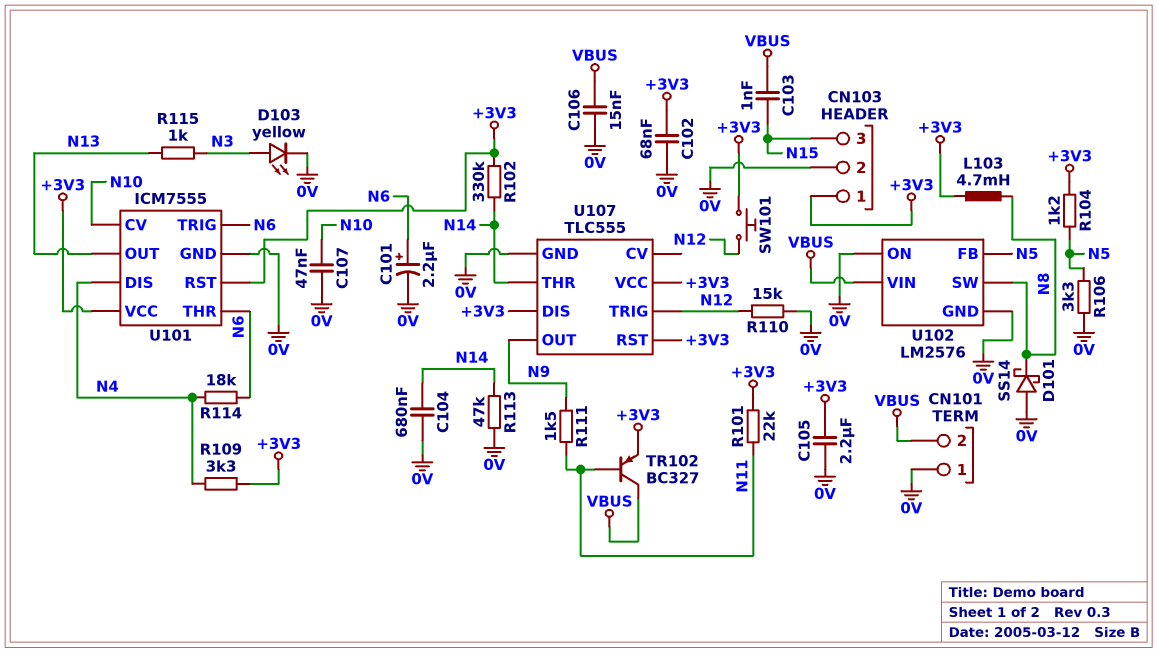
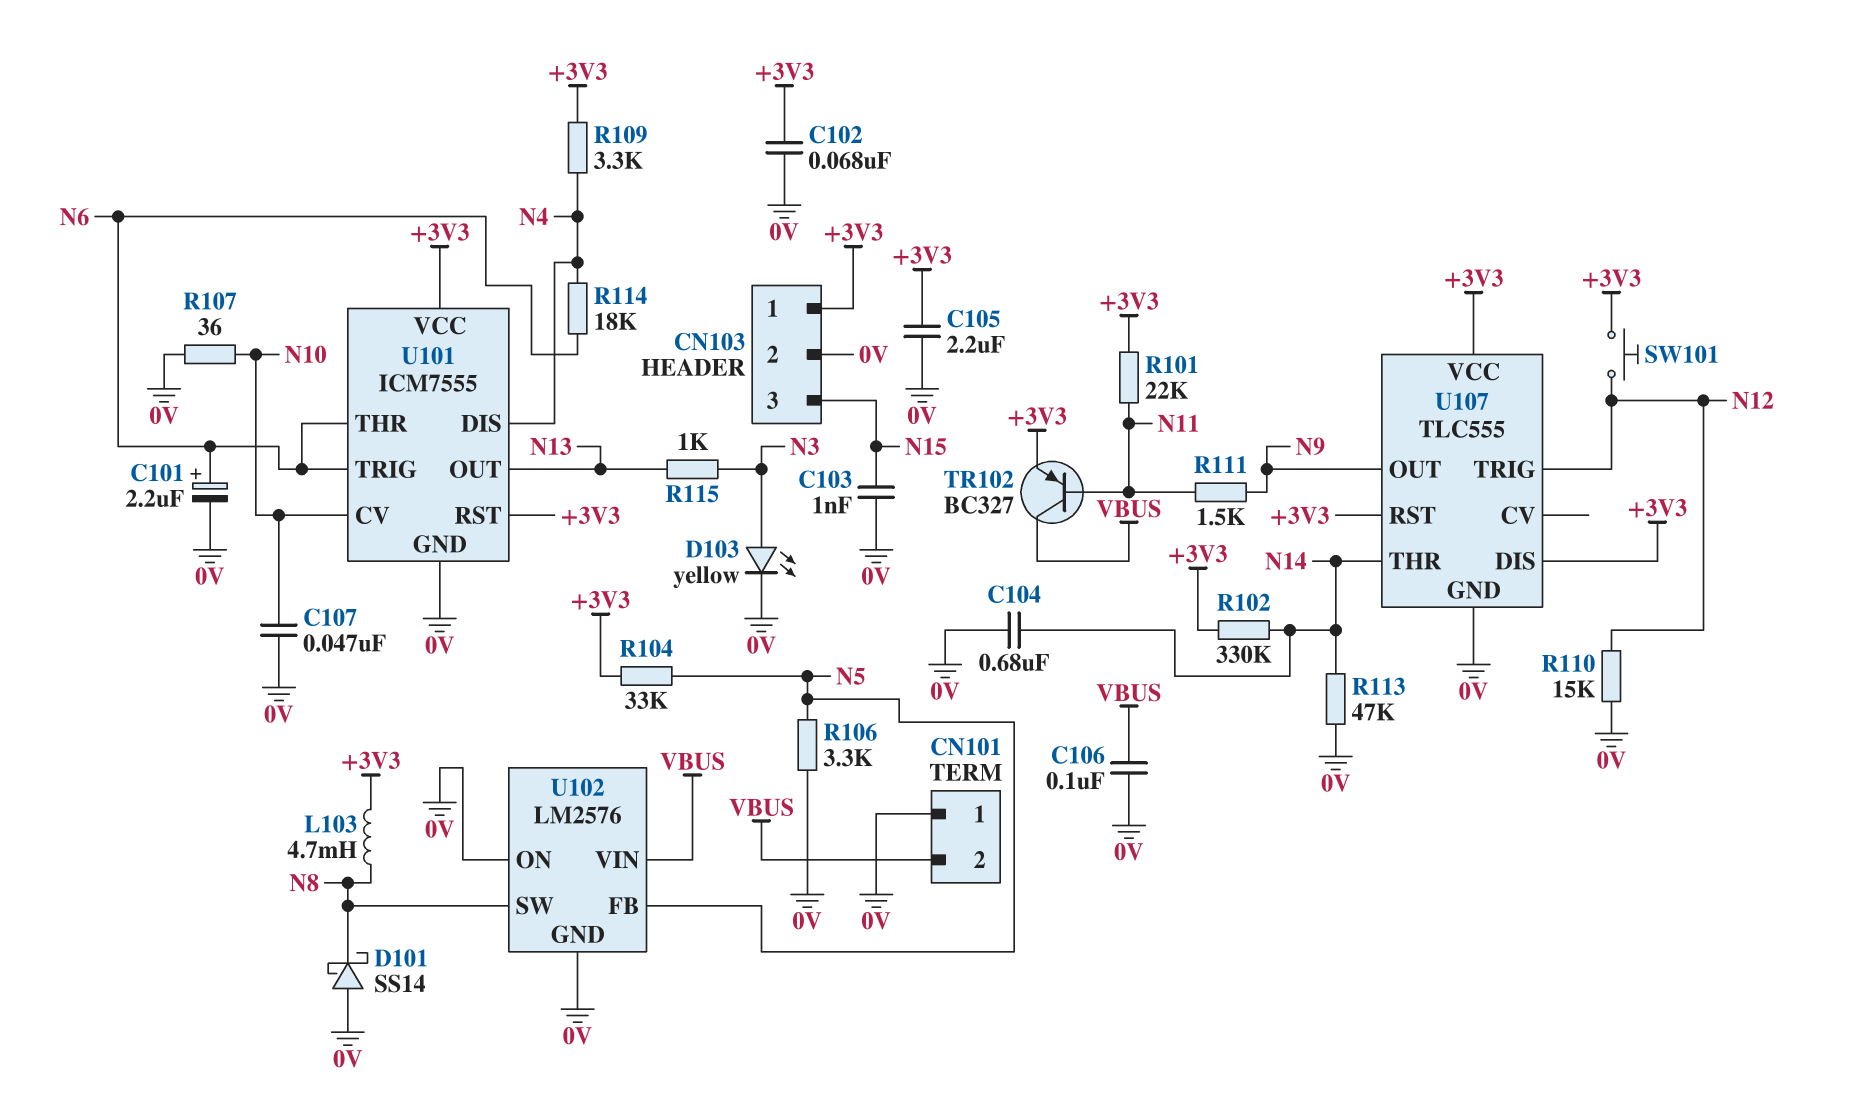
C103: 1nF (N15, VBUS) -> 1nF (0V, N15)
C106: 15nF (0V, VBUS) -> 100nF (0V, VBUS)
R104: 1.2k (+3V3, N5) -> 33k (+3V3, N5)
R107: none -> 36 (0V, N10)

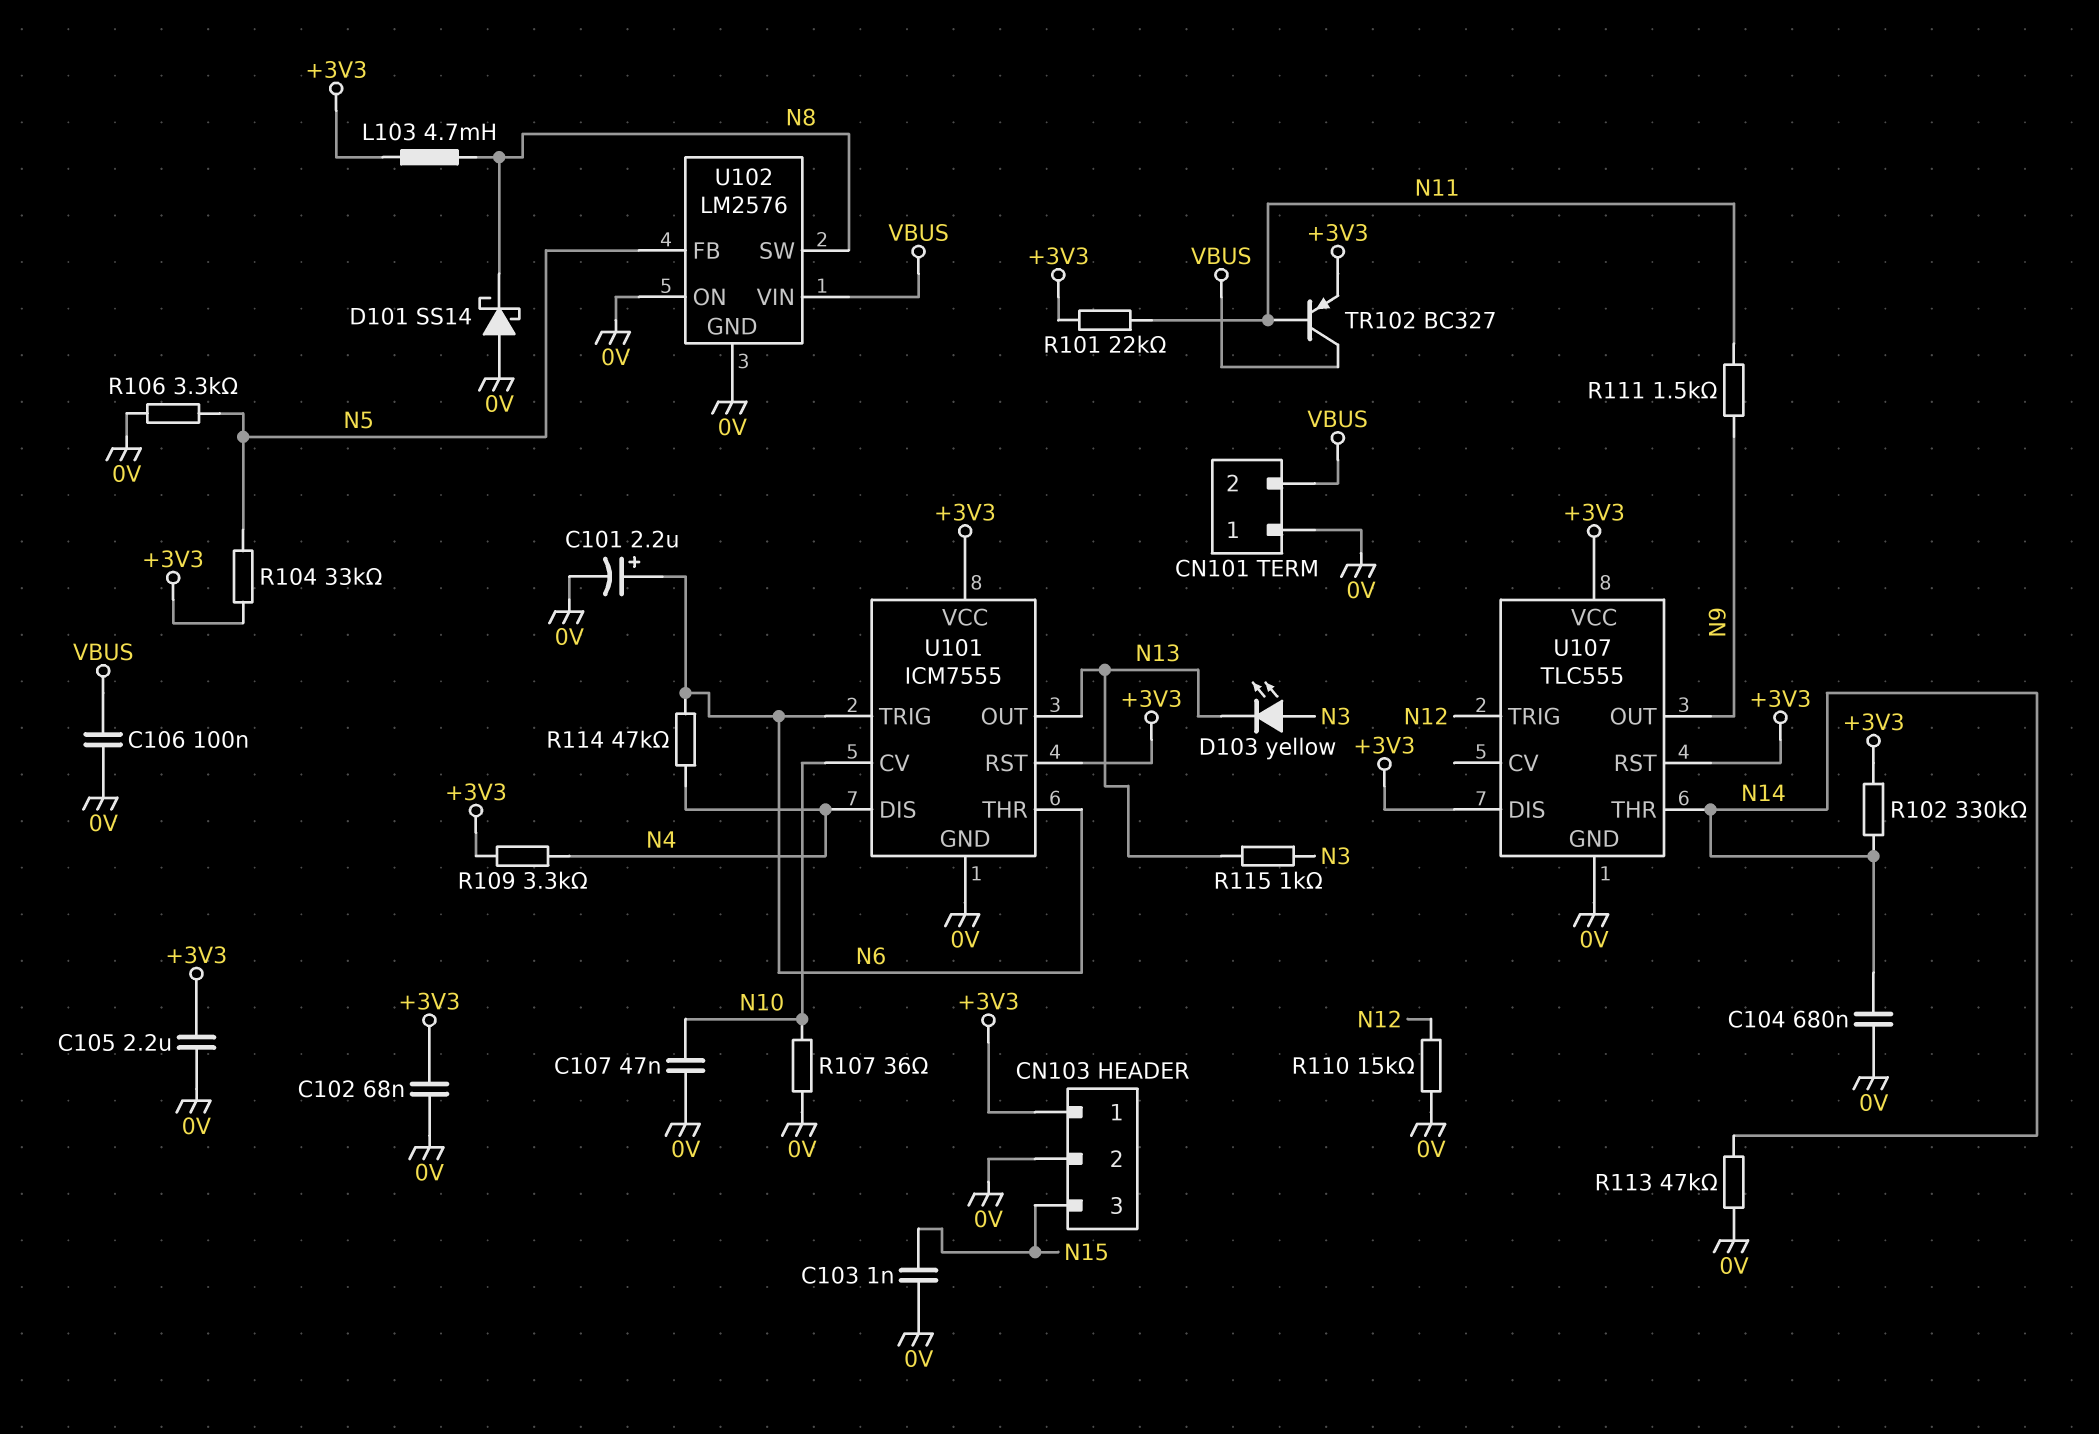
D103: LED yellow (A N3, K 0V) -> LED yellow (A N3, K N13)
R114: 18k (N4, N6) -> 47k (N4, N6)
SW101: button (+3V3, N12) -> none

